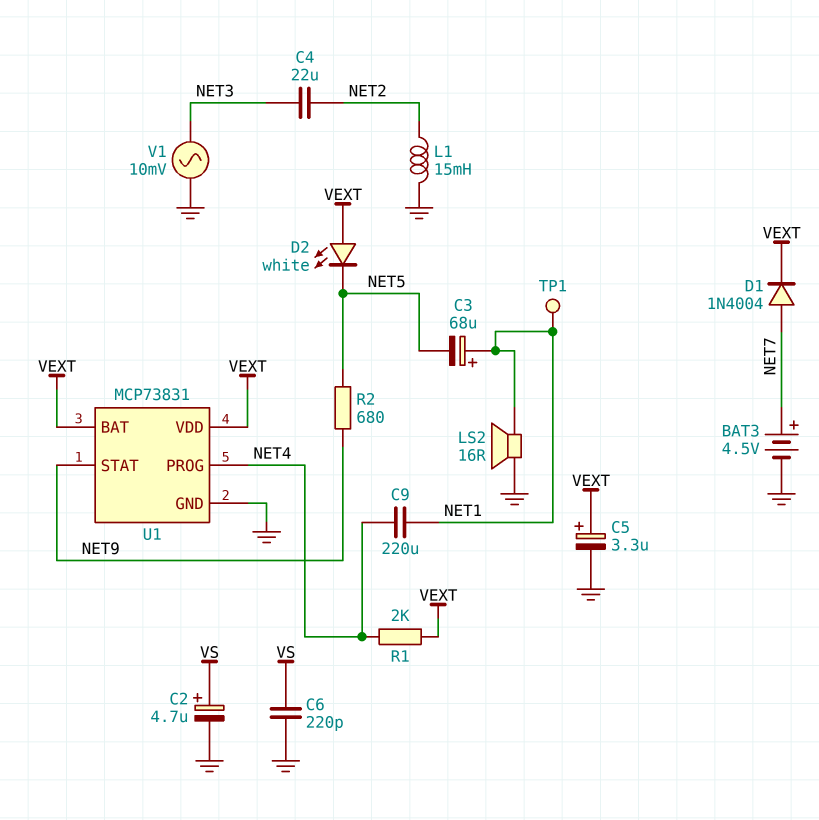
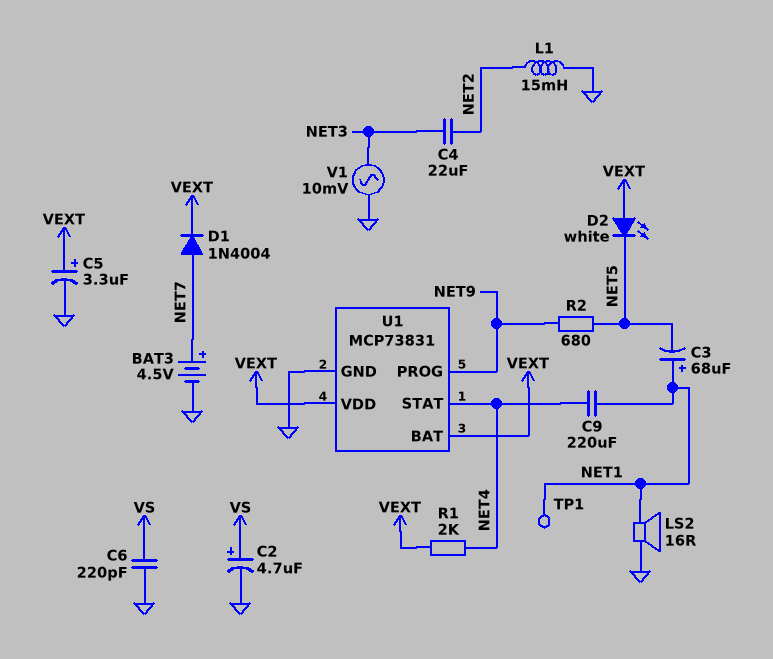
U1 pin PROG: NET4 -> NET9
U1 pin STAT: NET9 -> NET4

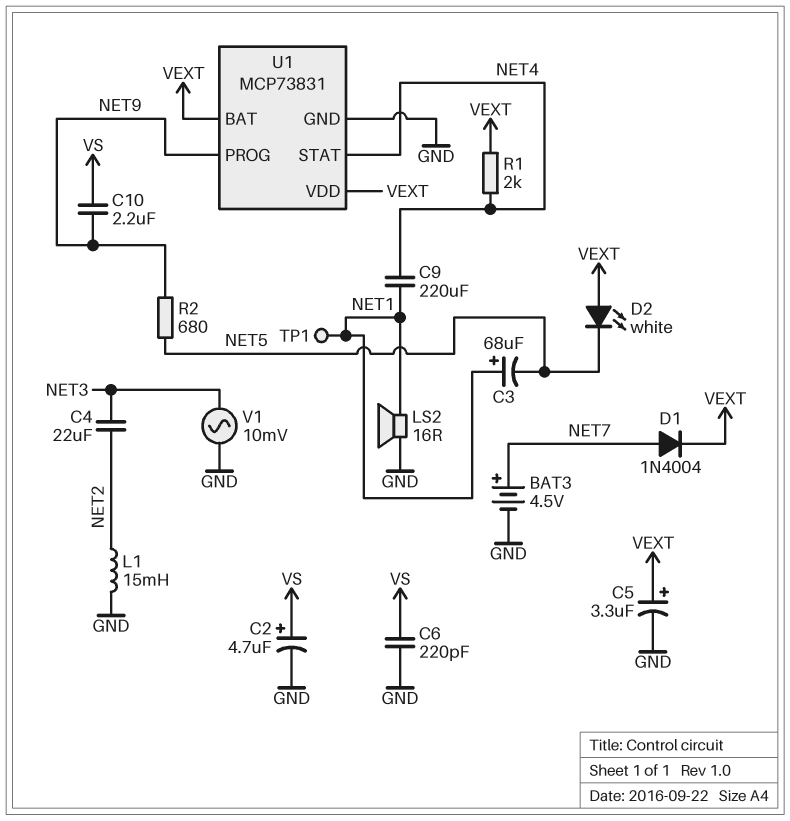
C10: none -> 2.2uF (NET9, VS)

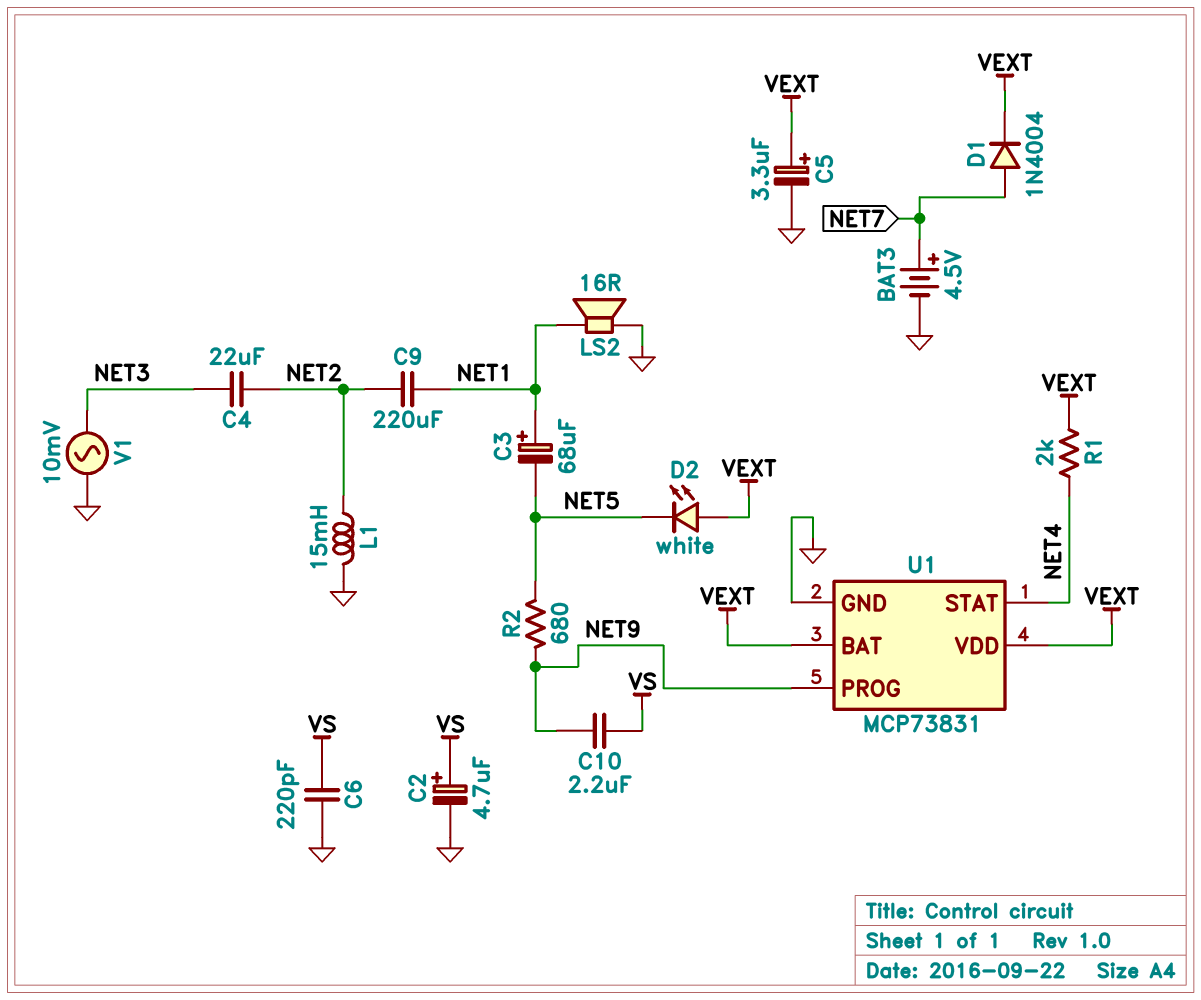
C9: 220uF (NET1, NET4) -> 220uF (NET1, NET2)
TP1: test point (NET1) -> none

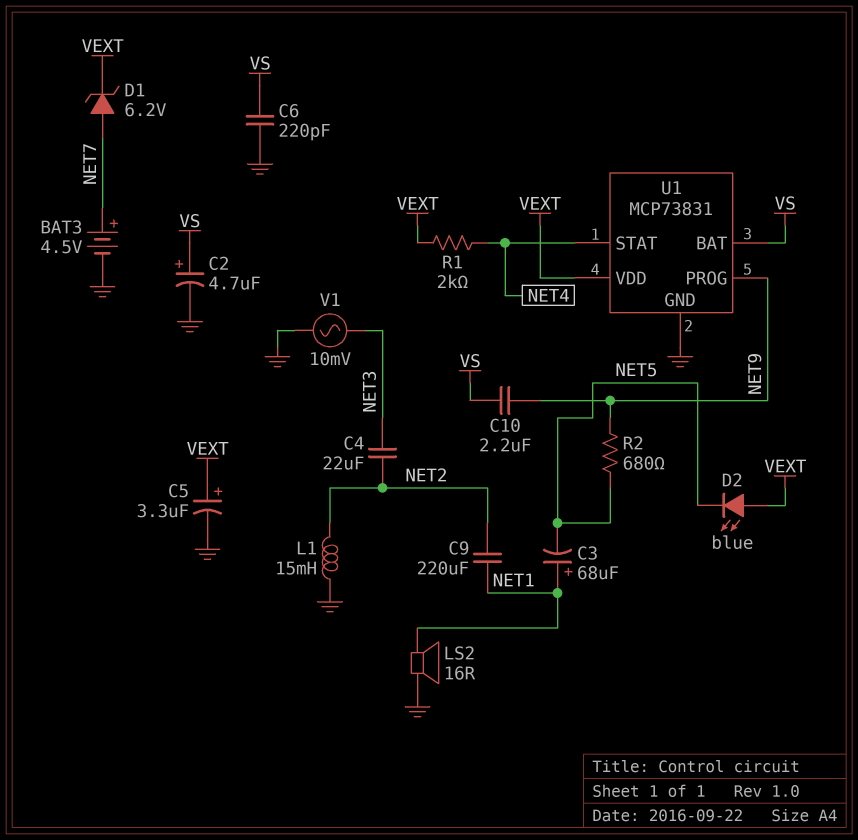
D1: diode 1N4004 (A NET7, K VEXT) -> zener 6.2V (A NET7, K VEXT)
D2: LED white (A VEXT, K NET5) -> LED blue (A VEXT, K NET5)
U1 pin BAT: VEXT -> VS

